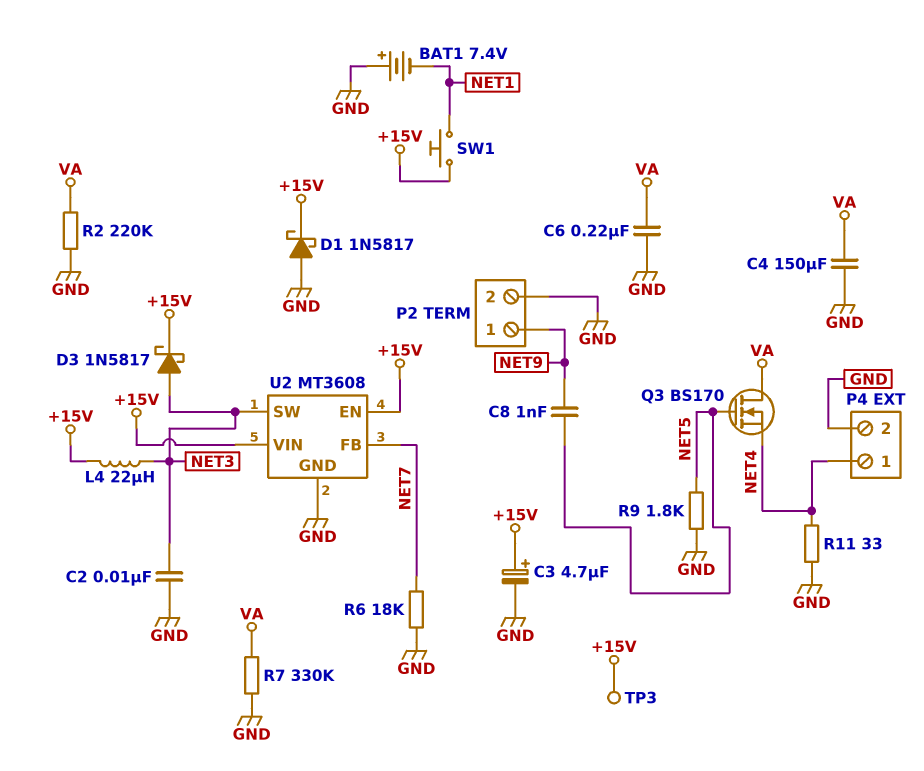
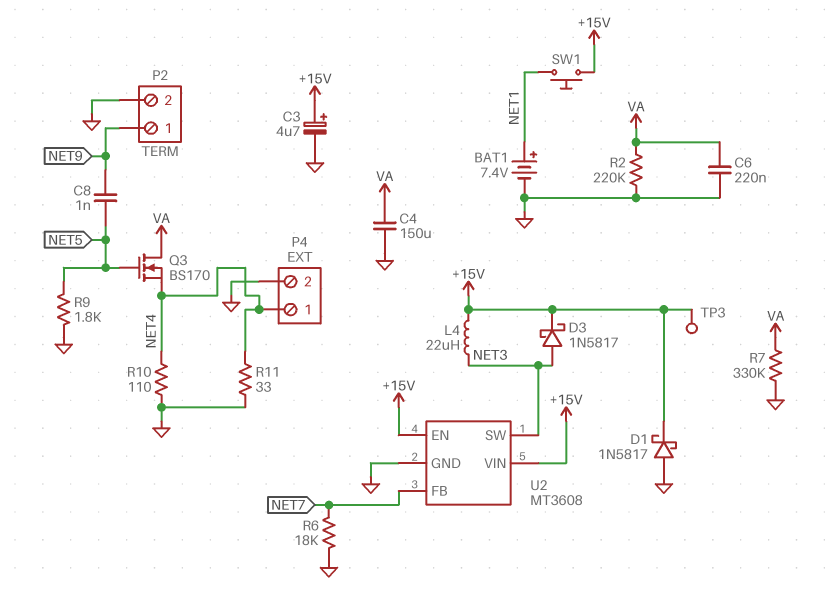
BAT1: 7.4V (plus GND, minus NET1) -> 7.4V (plus NET1, minus GND)
C2: 10nF (GND, NET3) -> none
R10: none -> 110 (GND, NET4)

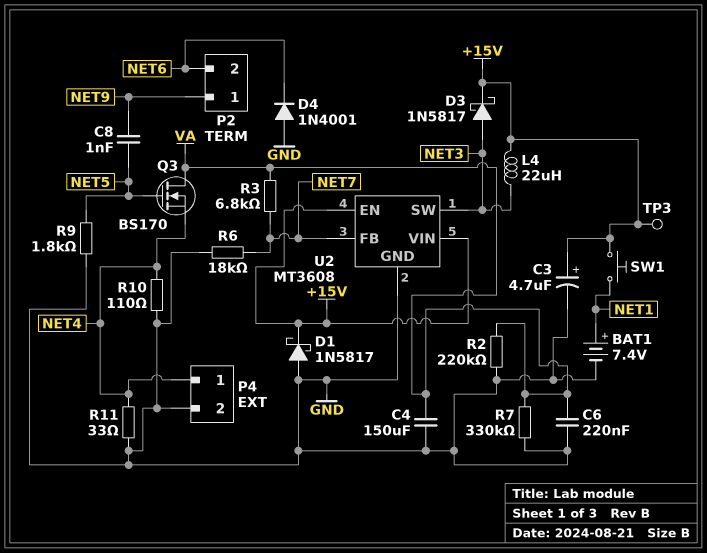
D4: none -> diode 1N4001 (A GND, K NET6)
P2 pin 2: GND -> NET6
R3: none -> 6.8k (NET7, VA)

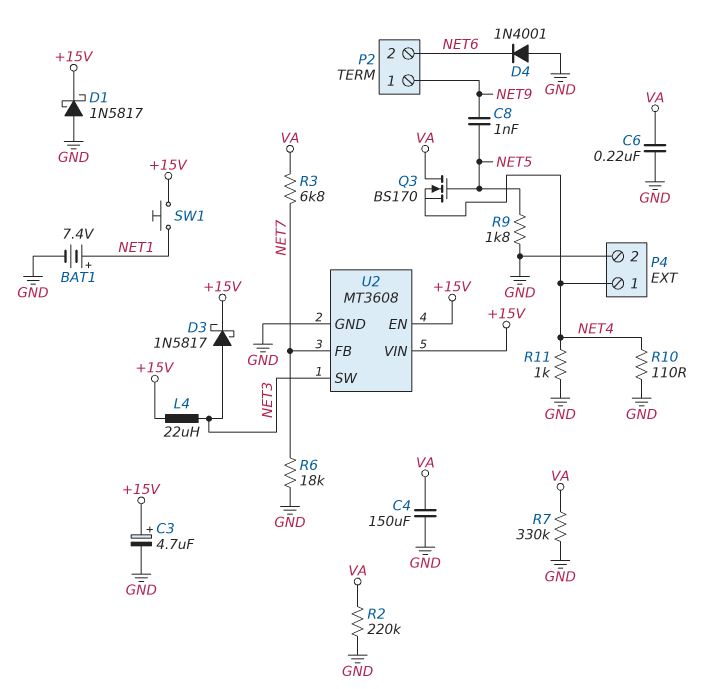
R11: 33 (GND, NET4) -> 1k (GND, NET4)
TP3: test point (+15V) -> none

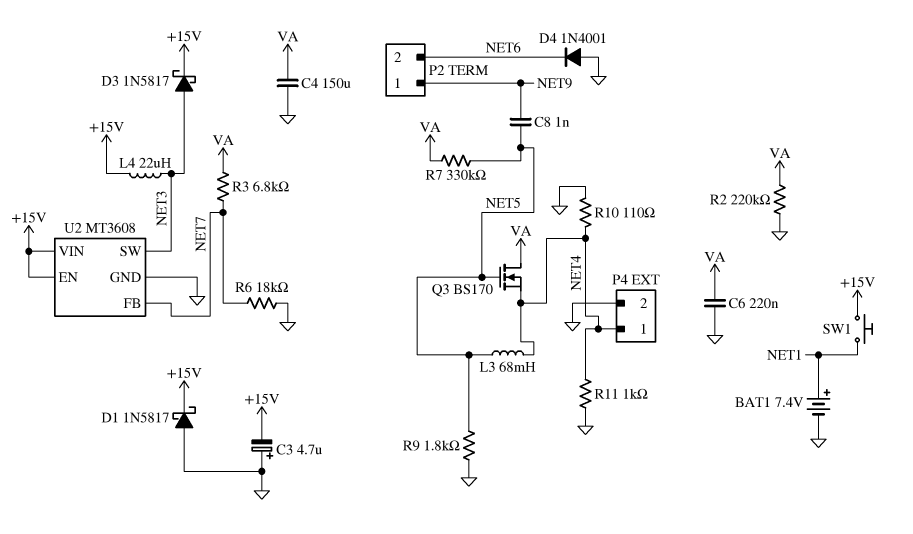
C3: 4.7uF (plus +15V, minus GND) -> 4.7uF (plus GND, minus +15V)
L3: none -> 68mH (NET4, NET5)
R7: 330k (GND, VA) -> 330k (NET5, VA)

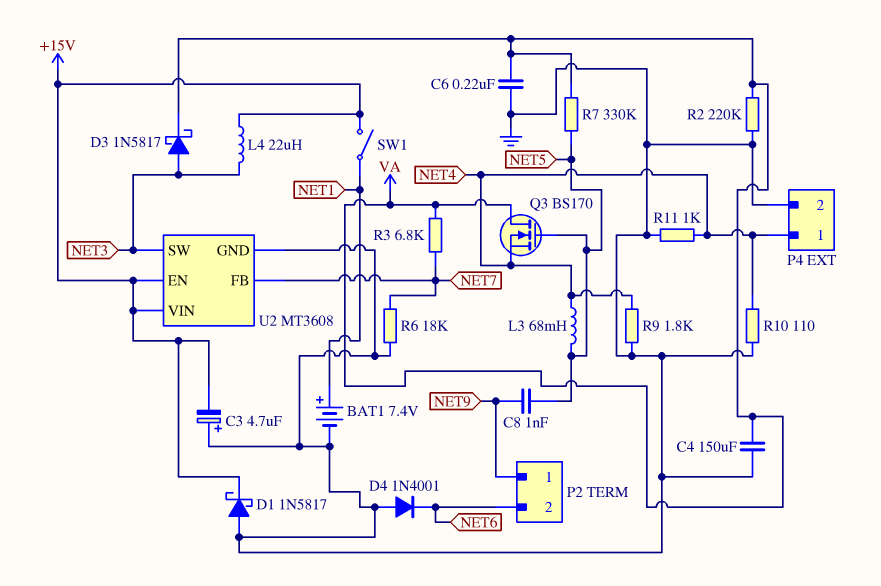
D3: schottky 1N5817 (A NET3, K +15V) -> schottky 1N5817 (A NET3, K VA)
R9: 1.8k (GND, NET5) -> 1.8k (GND, NET4)
SW1: button (+15V, NET1) -> switch (+15V, NET1)

